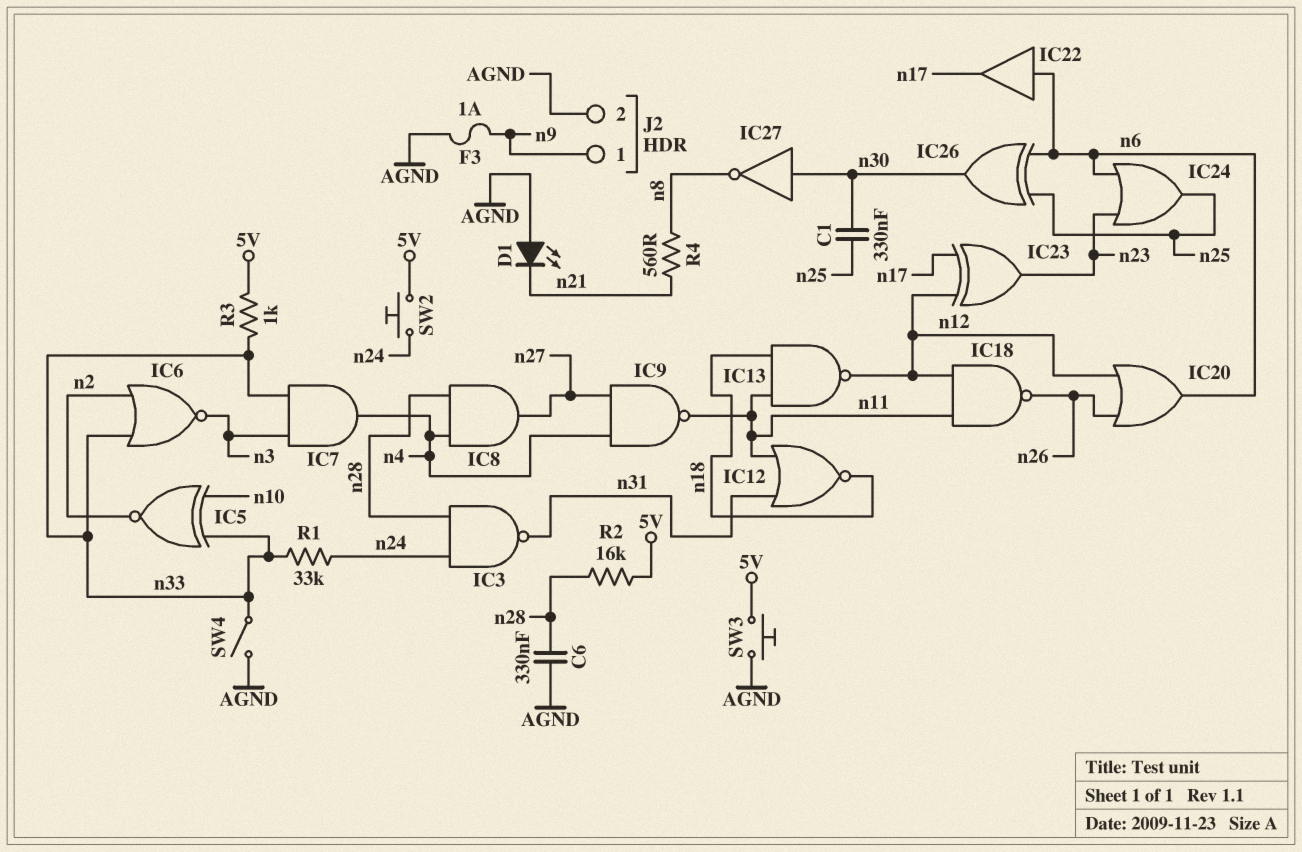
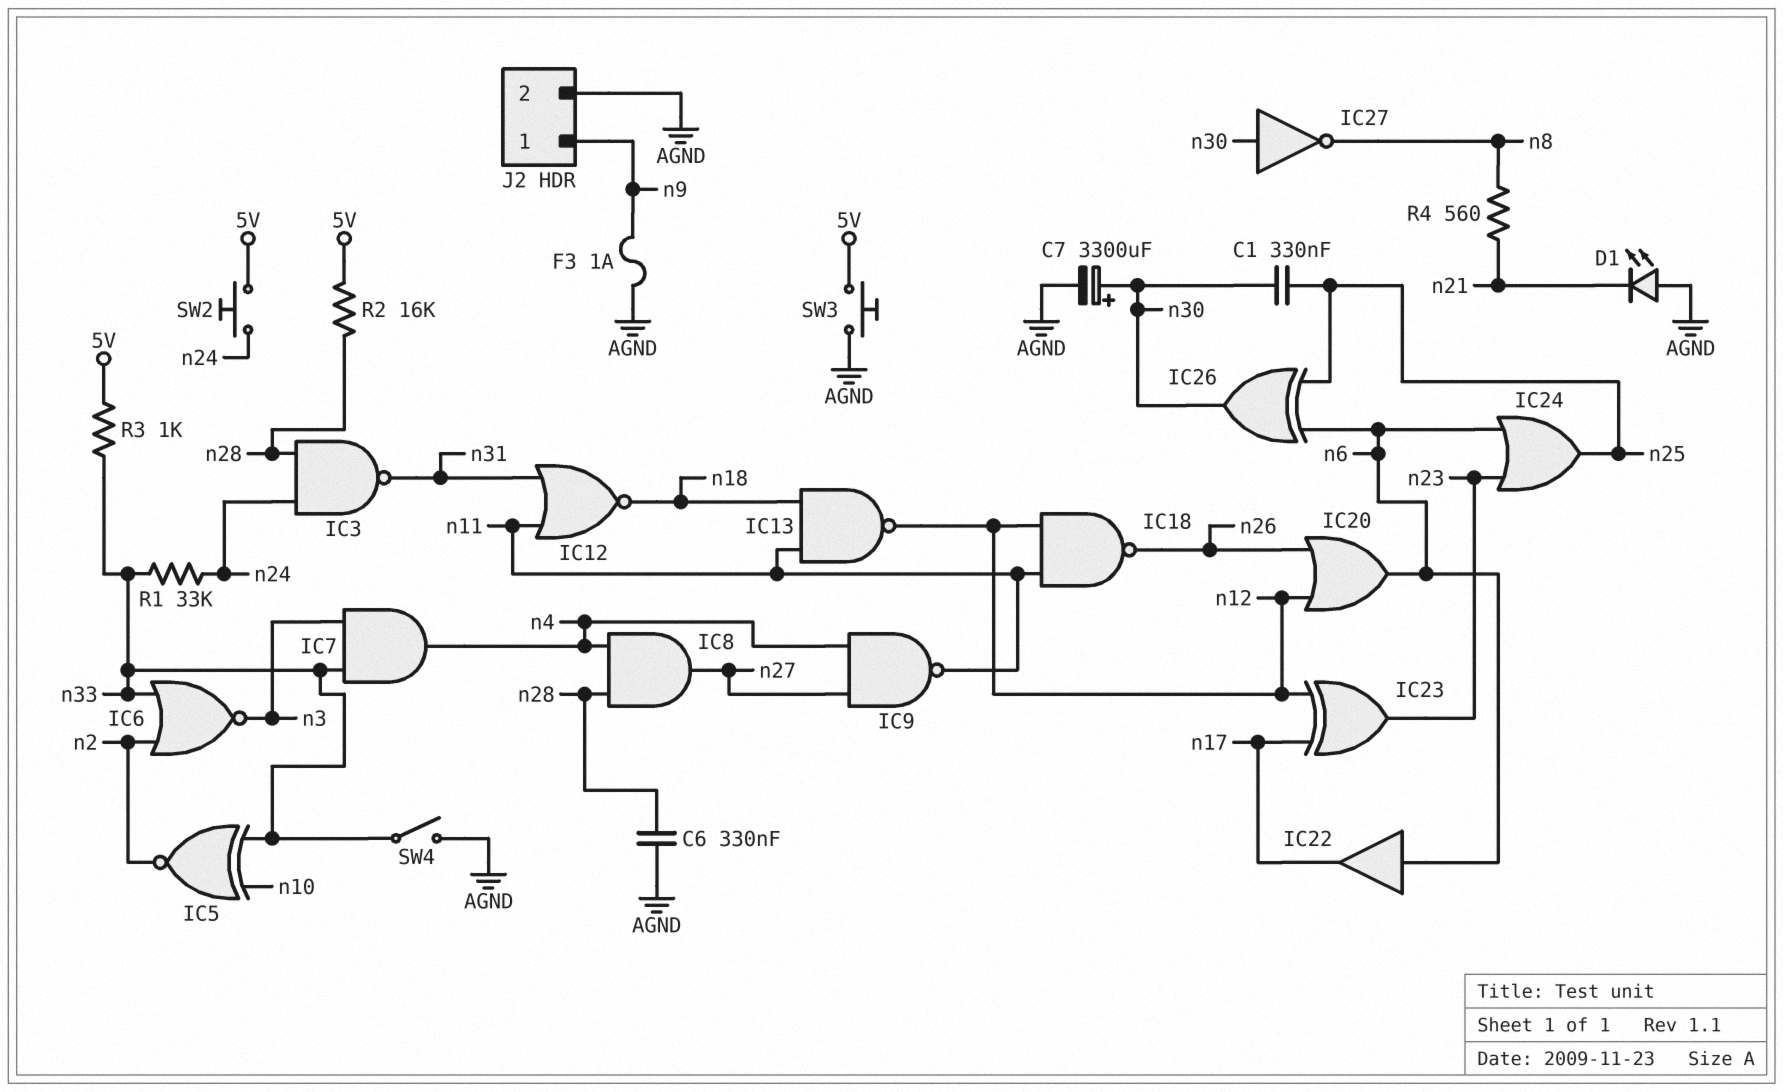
C7: none -> 3300uF (plus n30, minus AGND)

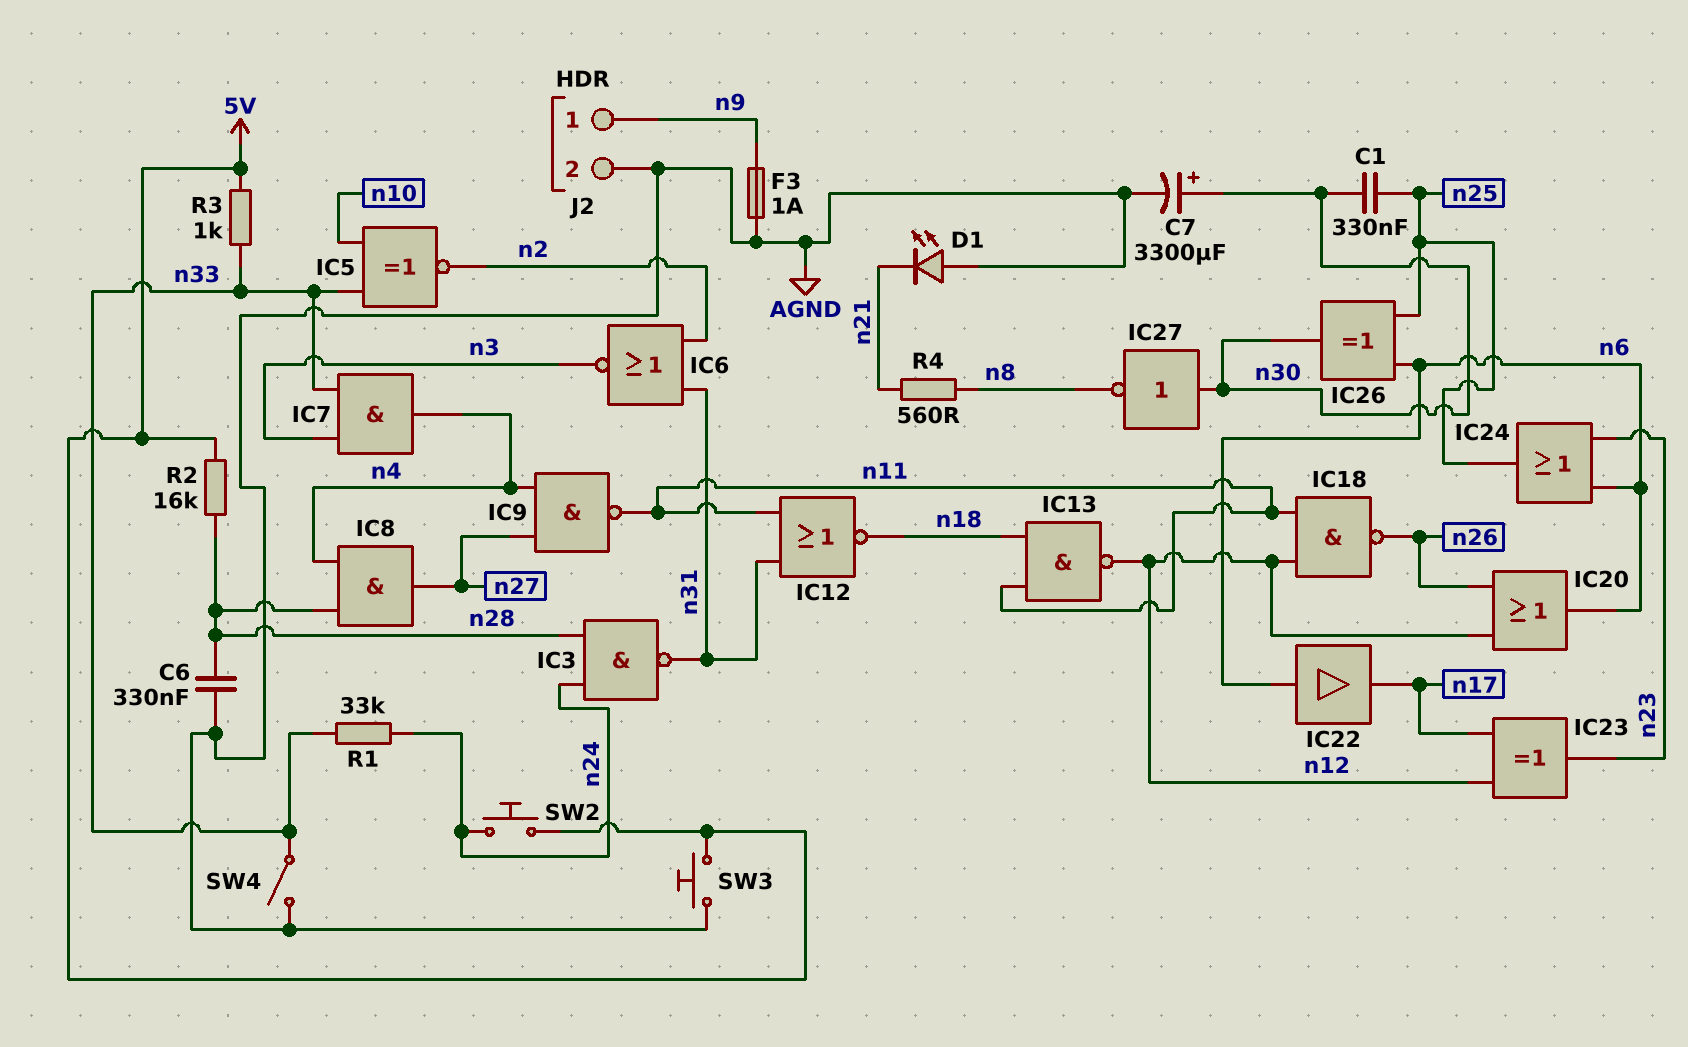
IC6: NOR (in n2, in n33, out n3) -> NOR (in n2, in n31, out n3)

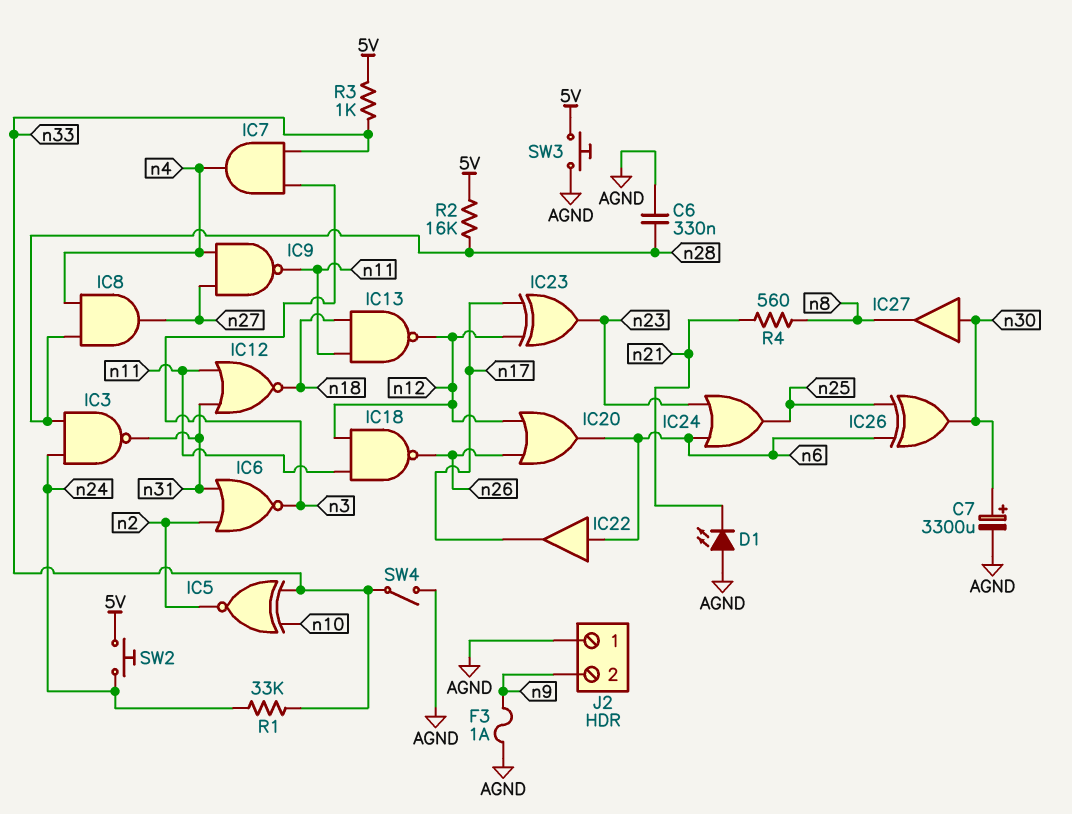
C1: 330nF (n25, n30) -> none
IC27: NOT (in n30, out n8) -> buffer (in n30, out n8)
J2 pin 1: n9 -> AGND
J2 pin 2: AGND -> n9

